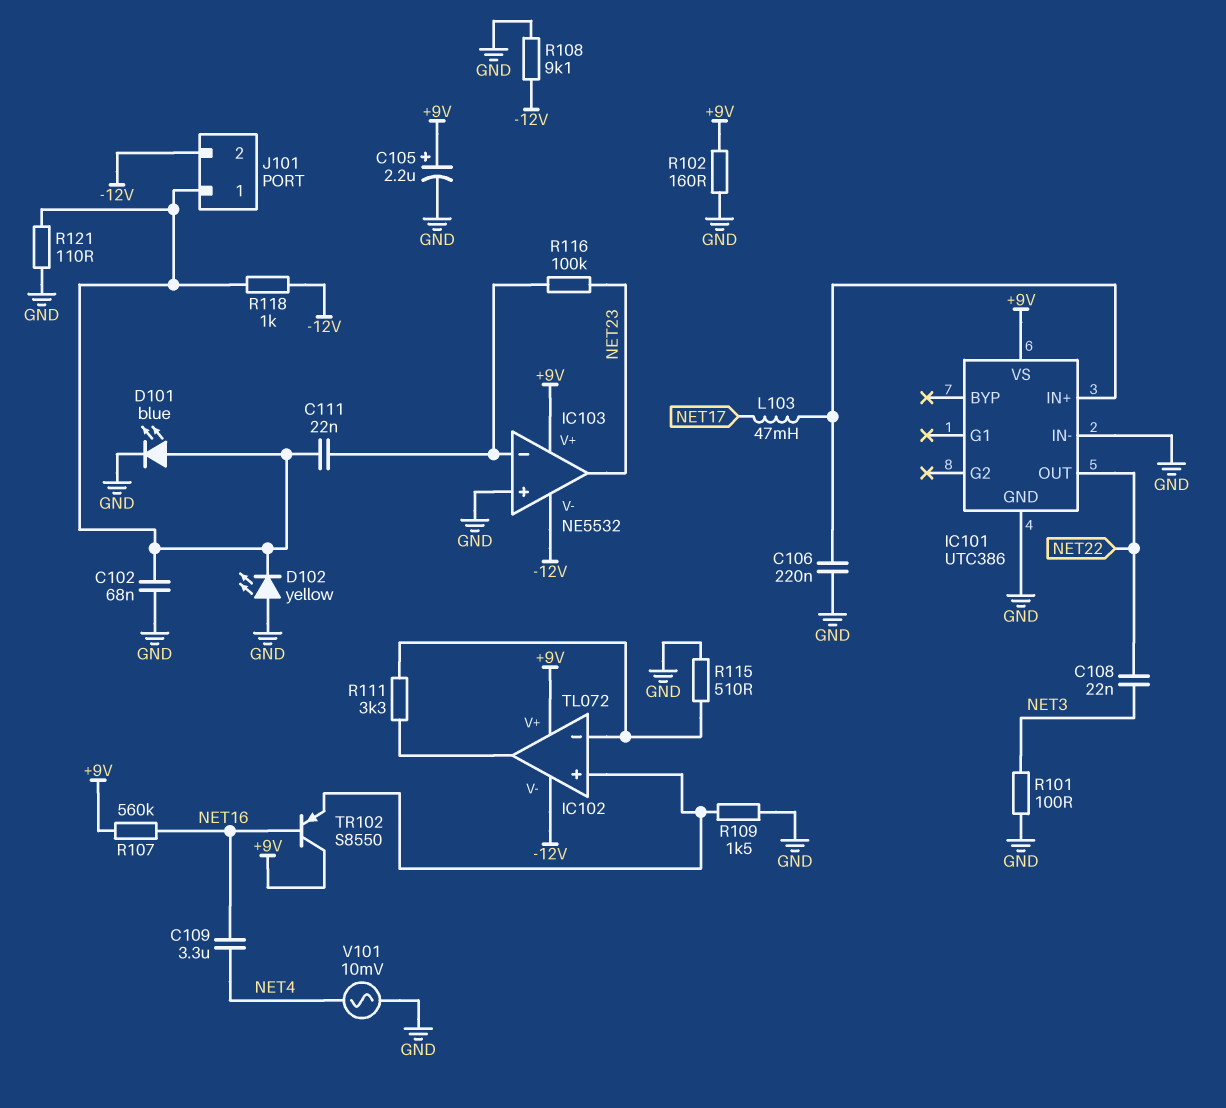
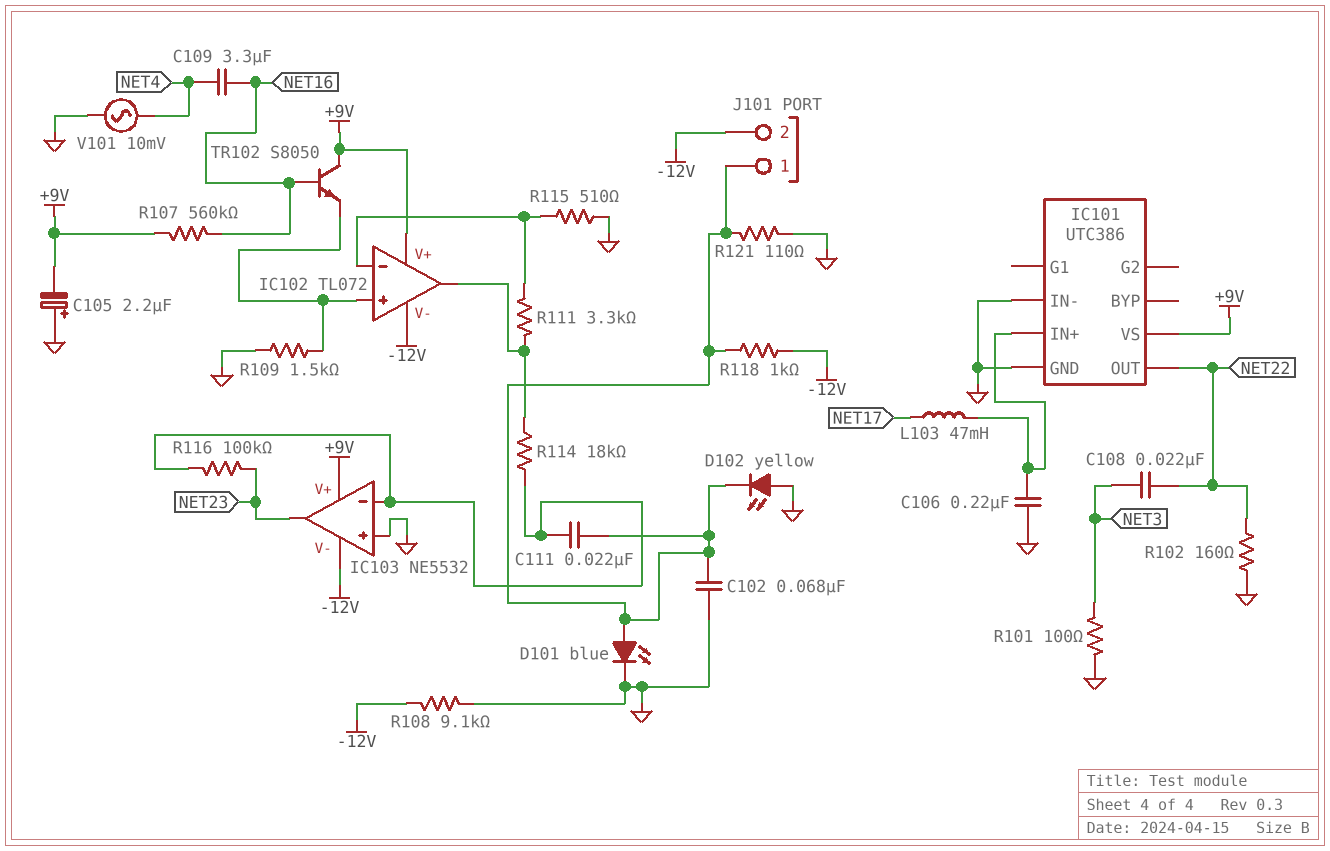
C105: 2.2uF (plus +9V, minus GND) -> 2.2uF (plus GND, minus +9V)
R102: 160 (+9V, GND) -> 160 (GND, NET22)
R114: none -> 18k (IC102/out, IC103/in-)
TR102: PNP S8550 (B NET16, C +9V, E IC102/in+) -> NPN S8050 (B NET16, C +9V, E IC102/in+)

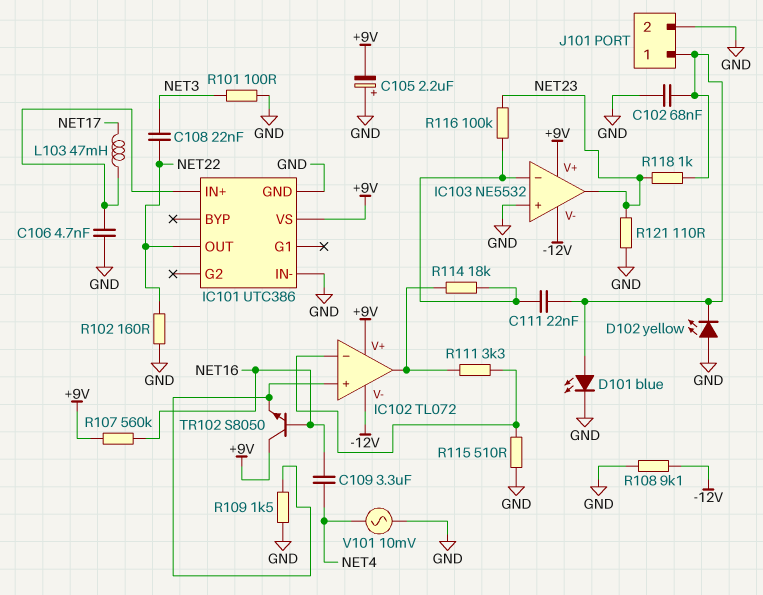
C106: 220nF (GND, IC101/IN+) -> 4.7nF (GND, IC101/IN+)
J101 pin 2: -12V -> GND
R118: 1k (-12V, J101/1) -> 1k (J101/1, NET23)
R121: 110 (GND, J101/1) -> 110 (GND, NET23)

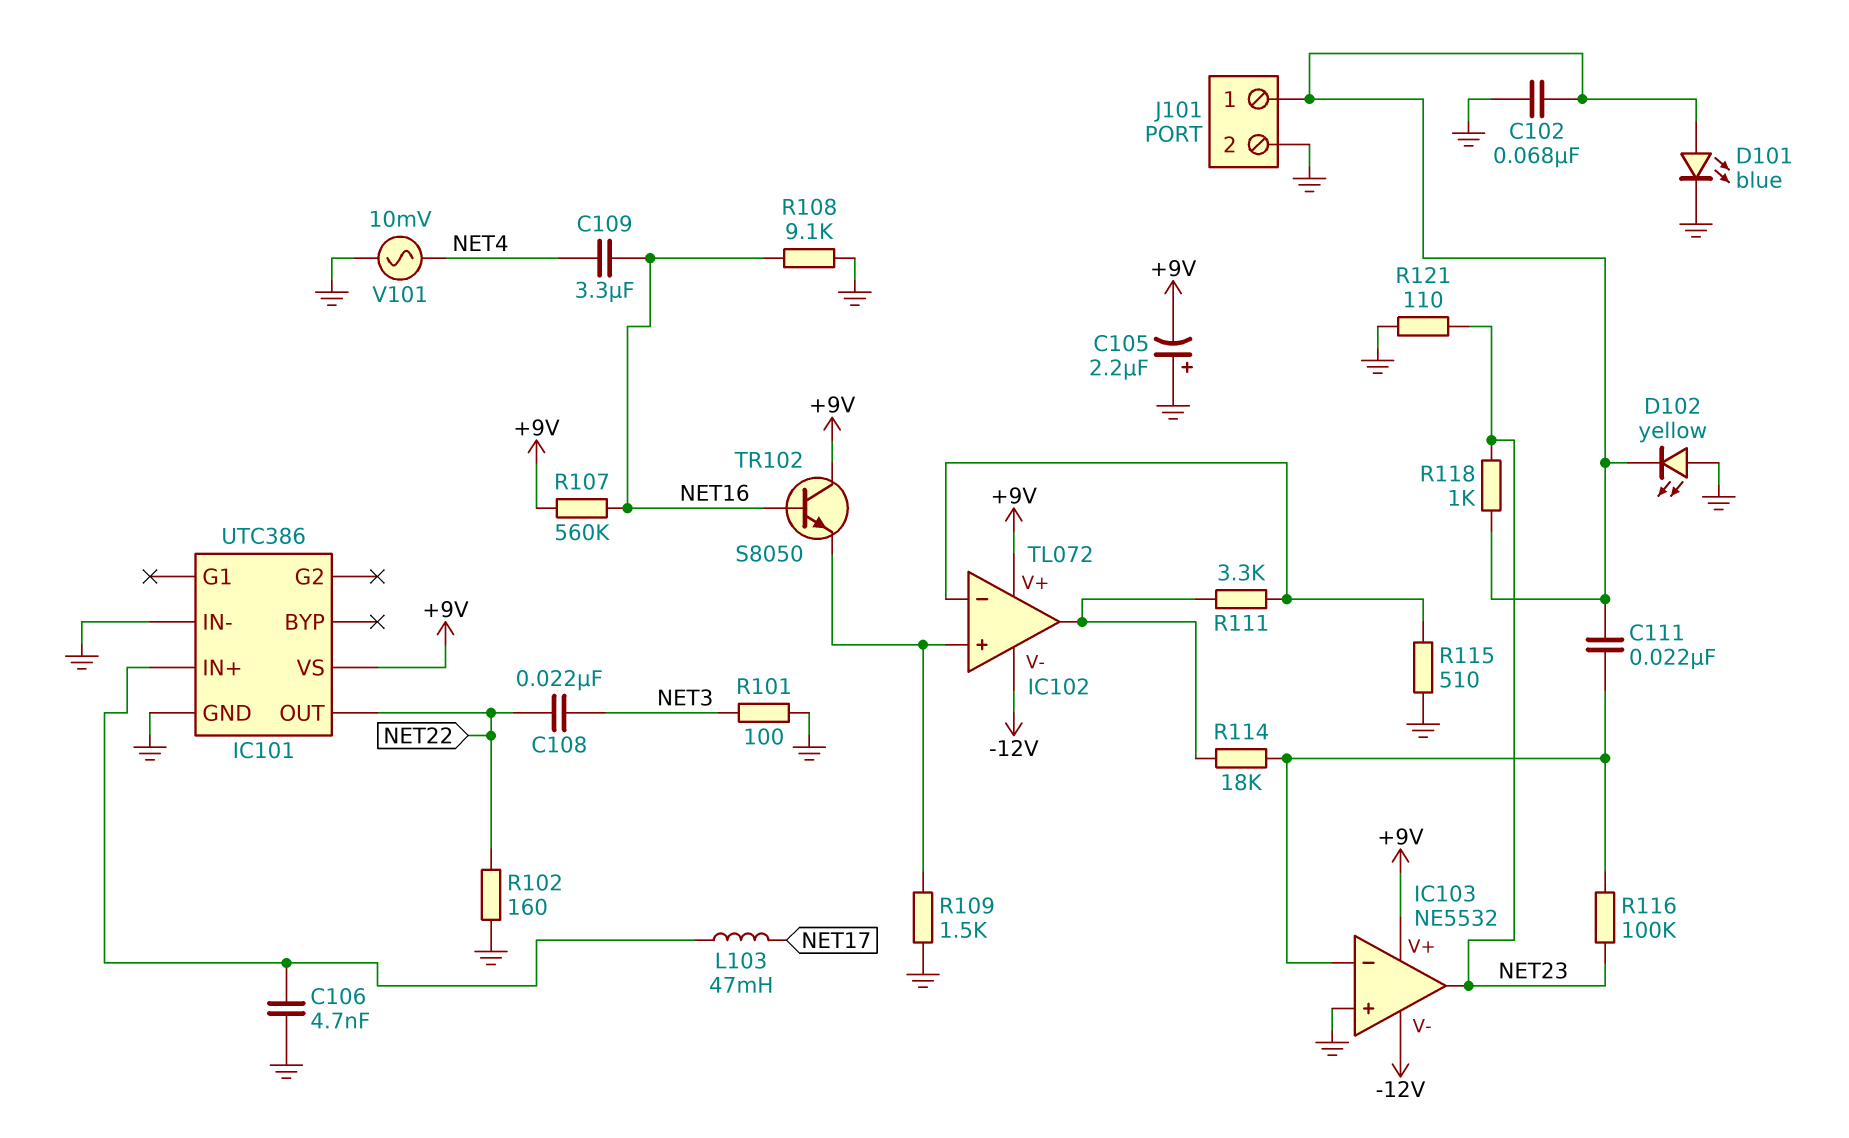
R108: 9.1k (-12V, GND) -> 9.1k (GND, NET16)

